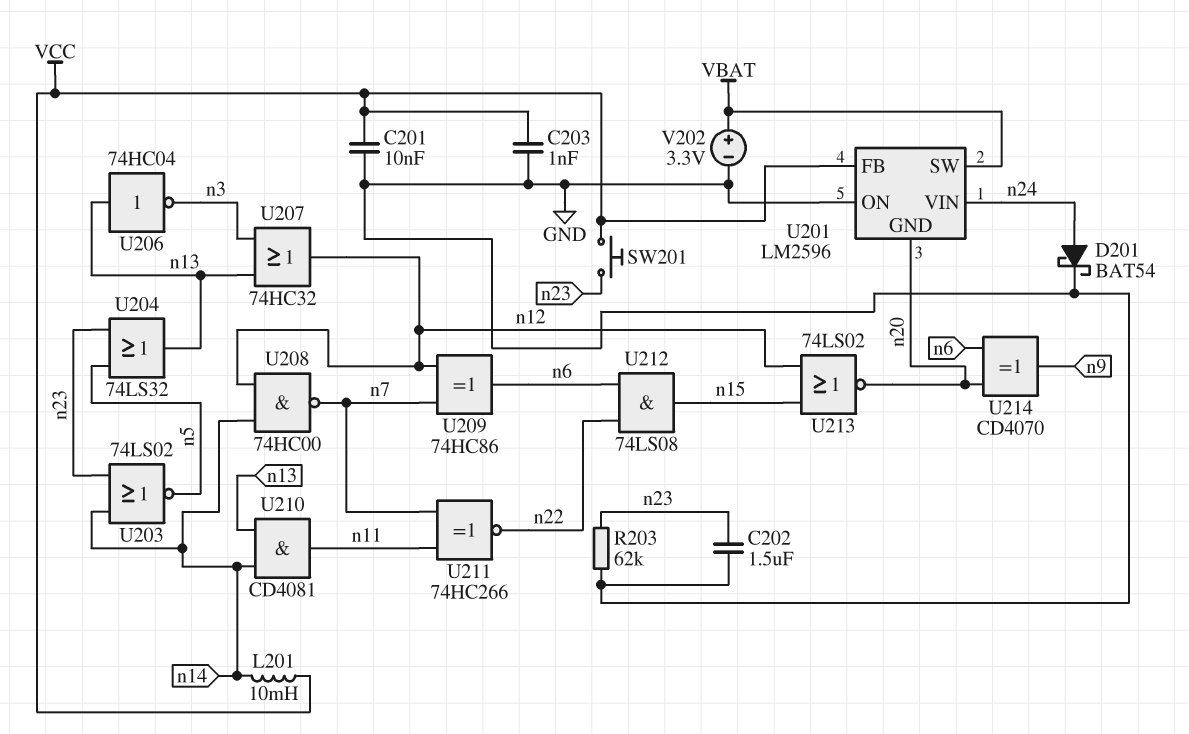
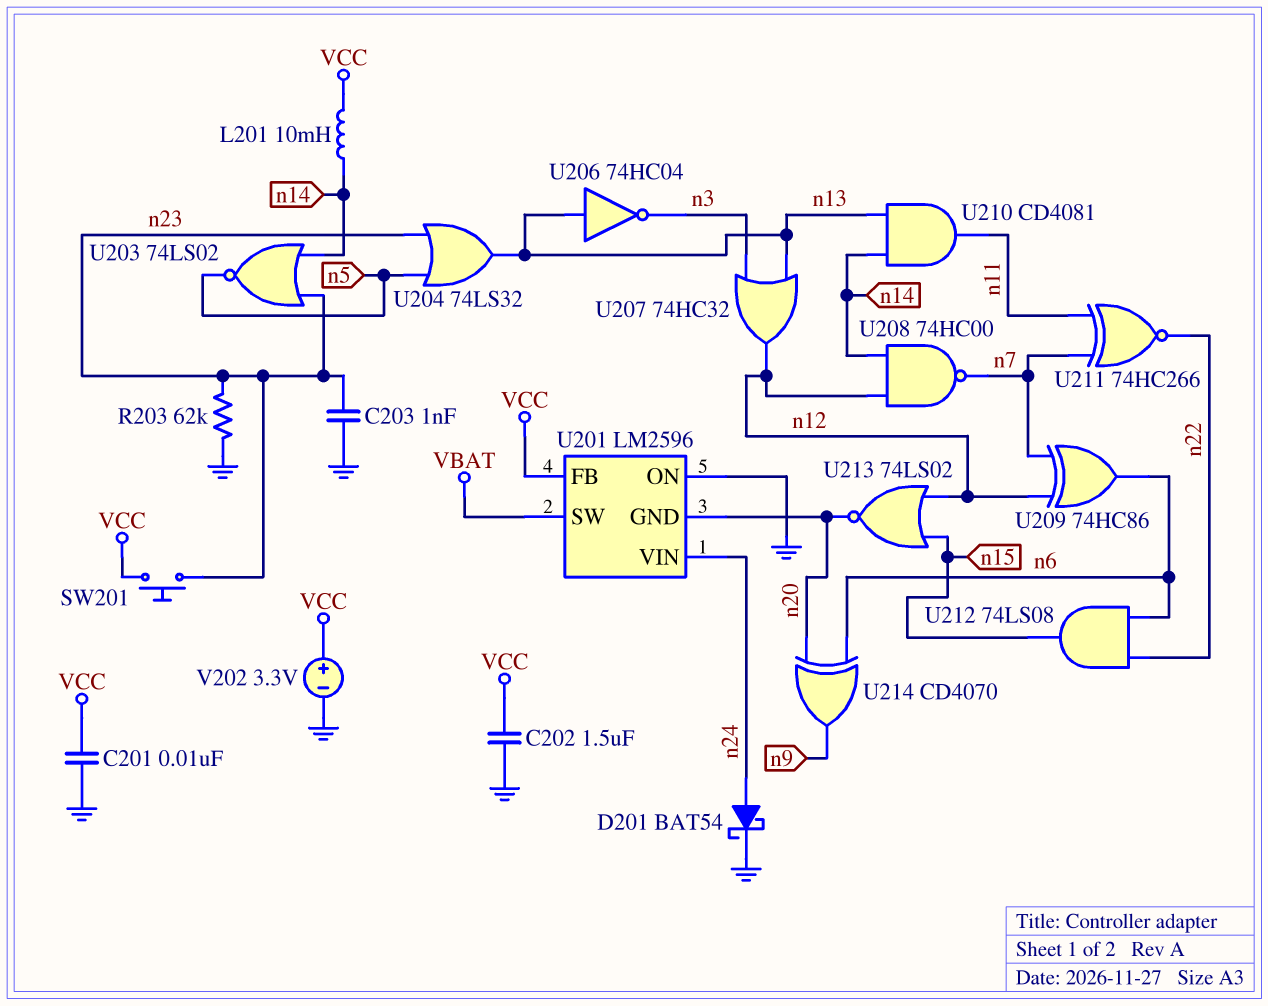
C202: 1.5uF (GND, n23) -> 1.5uF (GND, VCC)
C203: 1nF (GND, VCC) -> 1nF (GND, n23)
V202: 3.3V (plus VBAT, minus GND) -> 3.3V (plus VCC, minus GND)

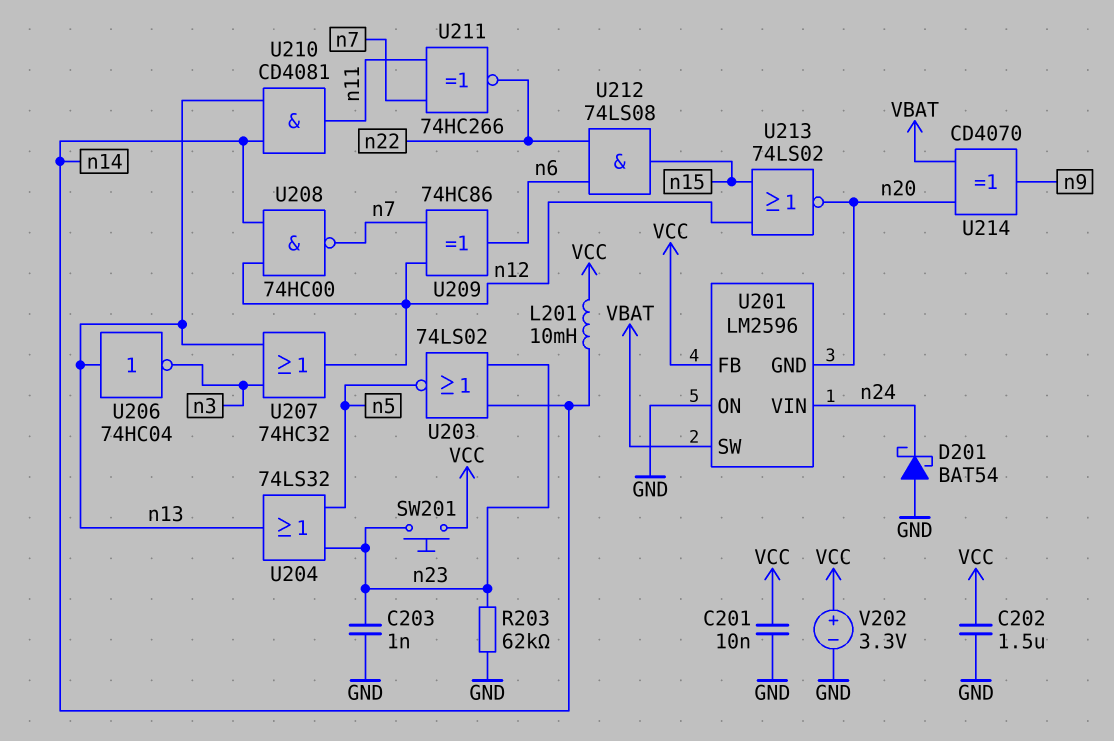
D201: schottky BAT54 (A n24, K GND) -> schottky BAT54 (A GND, K n24)
U214: XOR CD4070 (in n6, in n20, out n9) -> XOR CD4070 (in VBAT, in n20, out n9)

